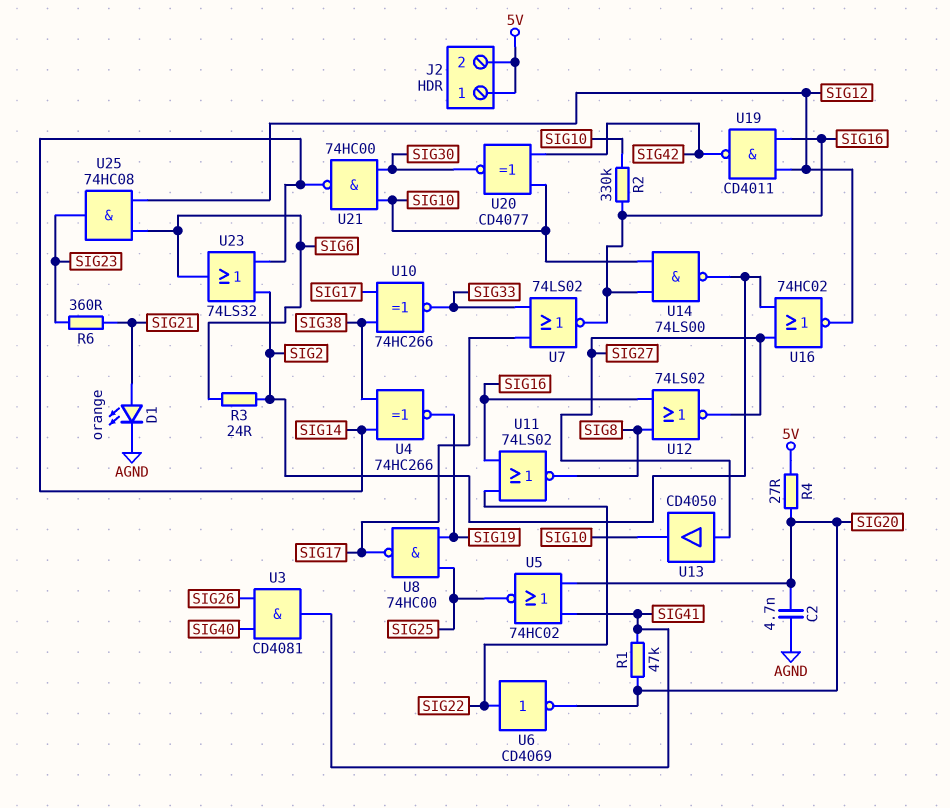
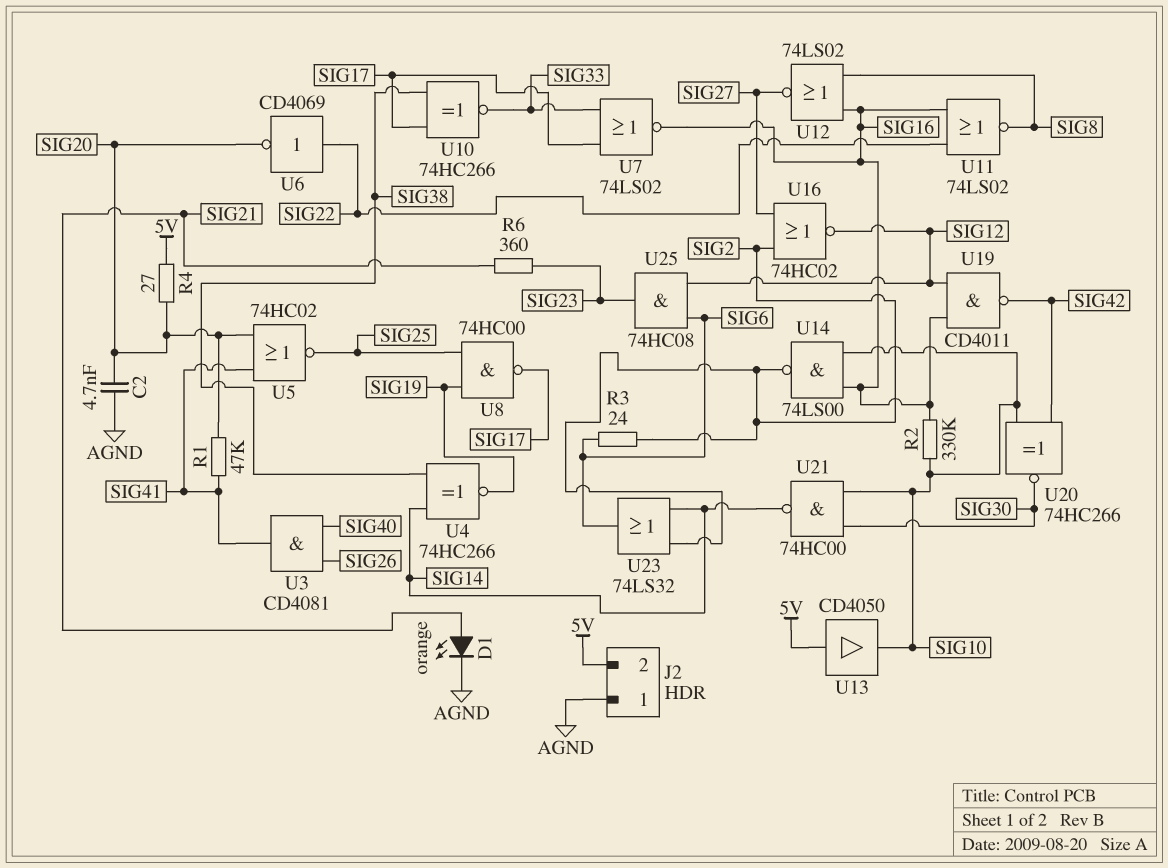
J2 pin 1: 5V -> AGND
U13: buffer CD4050 (in SIG27, out SIG10) -> buffer CD4050 (in 5V, out SIG10)
U20: XNOR CD4077 (in SIG10, in SIG42, out SIG30) -> XNOR 74HC266 (in SIG10, in SIG42, out SIG30)

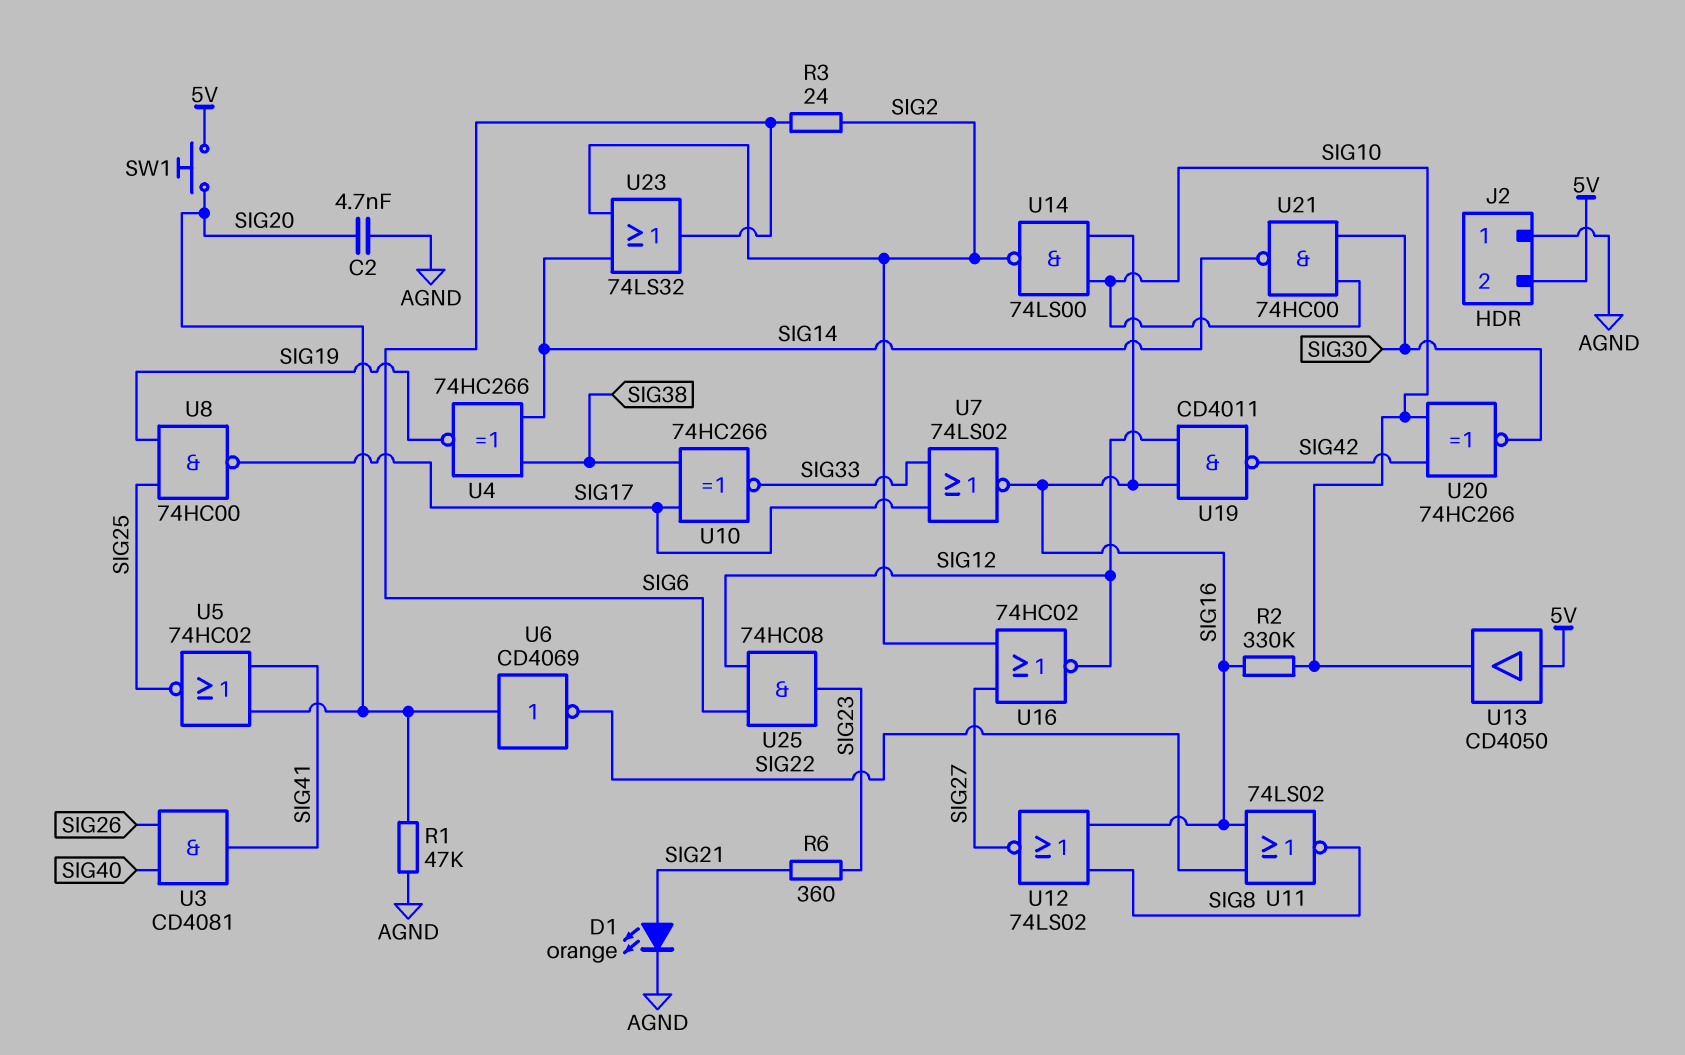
R1: 47k (SIG20, SIG41) -> 47k (AGND, SIG20)
R4: 27 (5V, SIG20) -> none
SW1: none -> button (5V, SIG20)
U6: NOT CD4069 (in SIG22, out SIG20) -> NOT CD4069 (in SIG20, out SIG22)

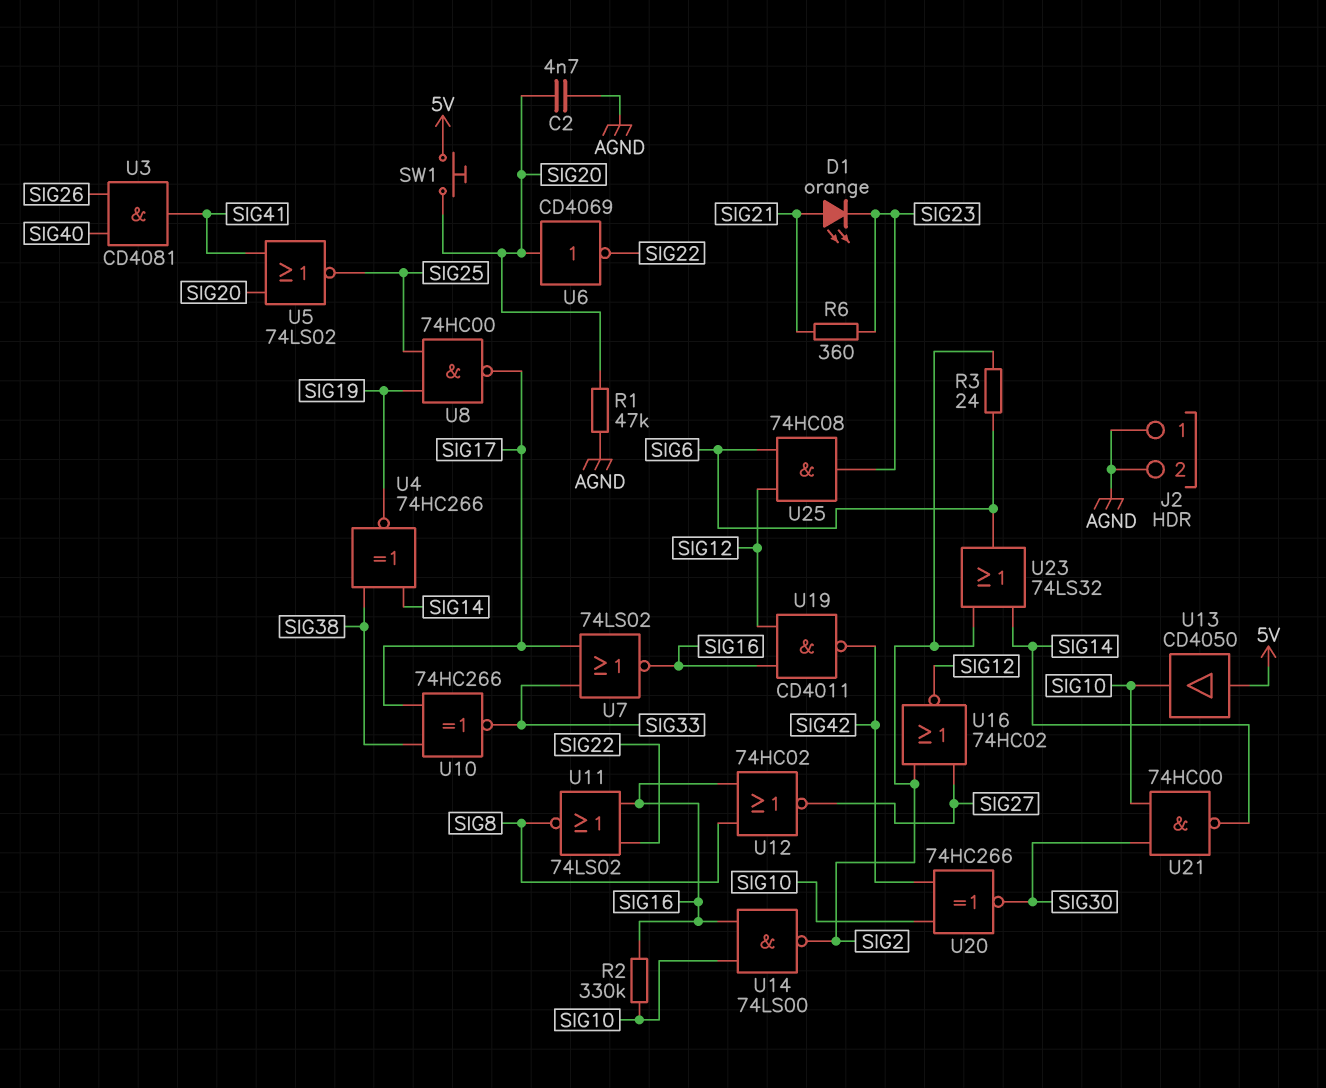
D1: LED orange (A SIG21, K AGND) -> LED orange (A SIG21, K SIG23)
J2 pin 2: 5V -> AGND
U5: NOR 74HC02 (in SIG20, in SIG41, out SIG25) -> NOR 74LS02 (in SIG20, in SIG41, out SIG25)
U12: NOR 74LS02 (in SIG8, in SIG16, out SIG27) -> NOR 74HC02 (in SIG8, in SIG16, out SIG27)

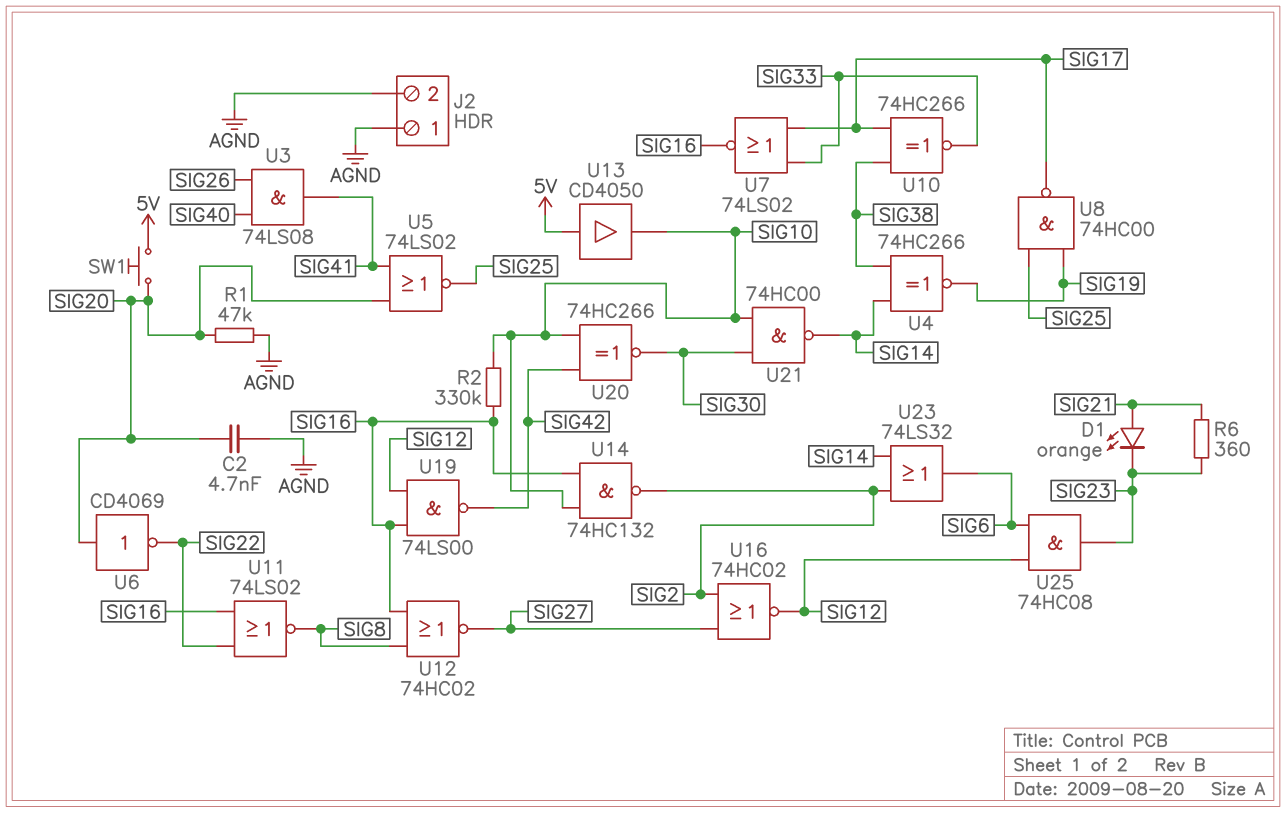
R3: 24 (SIG2, SIG6) -> none
U3: AND CD4081 (in SIG26, in SIG40, out SIG41) -> AND 74LS08 (in SIG26, in SIG40, out SIG41)
U14: NAND 74LS00 (in SIG10, in SIG16, out SIG2) -> NAND 74HC132 (in SIG10, in SIG16, out SIG2)
U19: NAND CD4011 (in SIG12, in SIG16, out SIG42) -> NAND 74LS00 (in SIG12, in SIG16, out SIG42)

